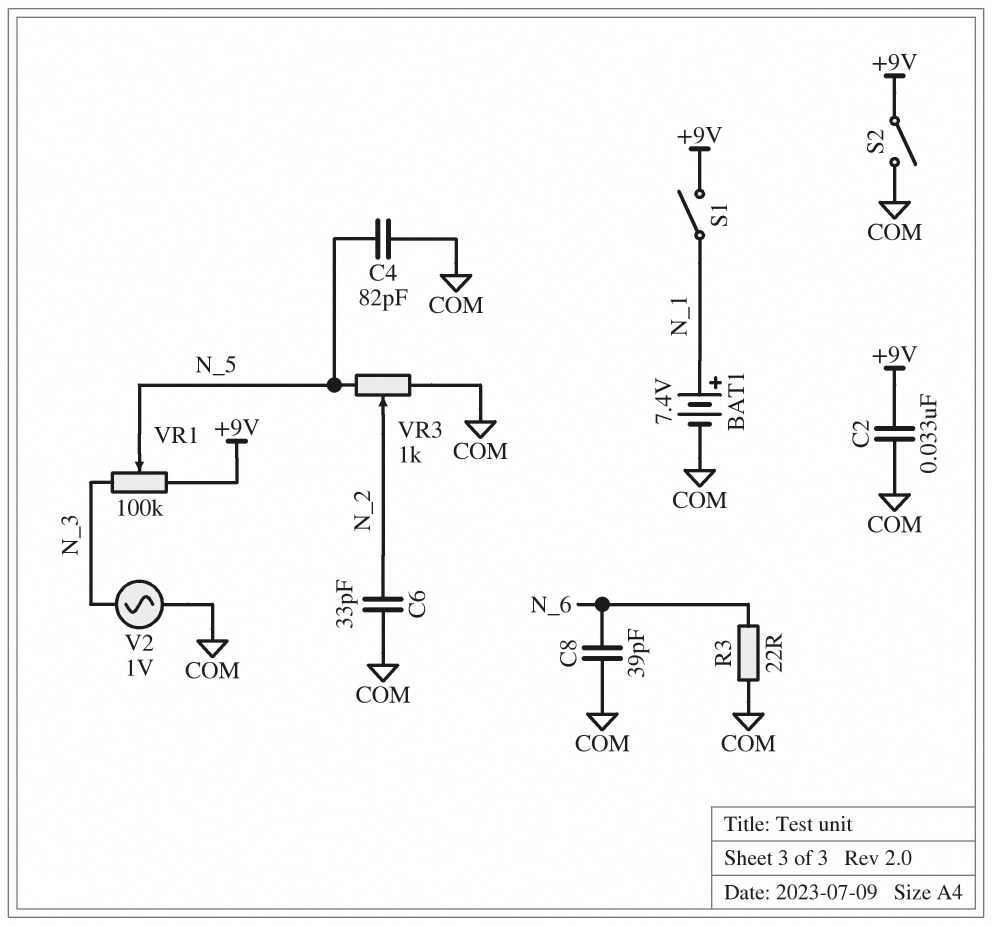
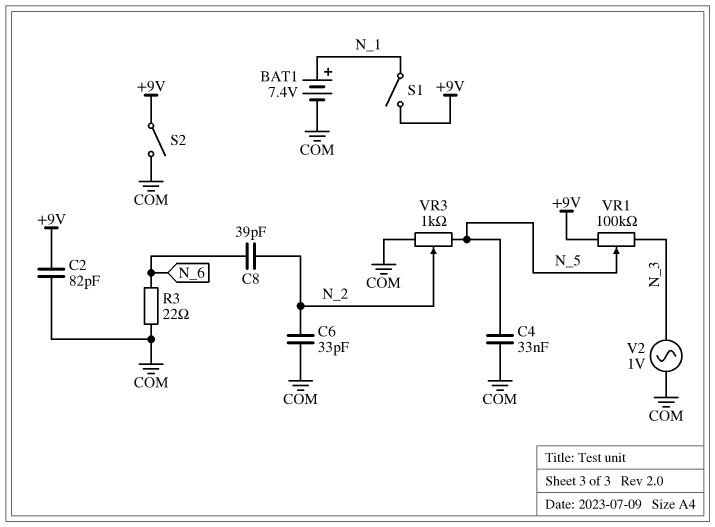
C2: 33nF (+9V, COM) -> 82pF (+9V, COM)
C4: 82pF (COM, N_5) -> 33nF (COM, N_5)
C8: 39pF (COM, N_6) -> 39pF (N_2, N_6)

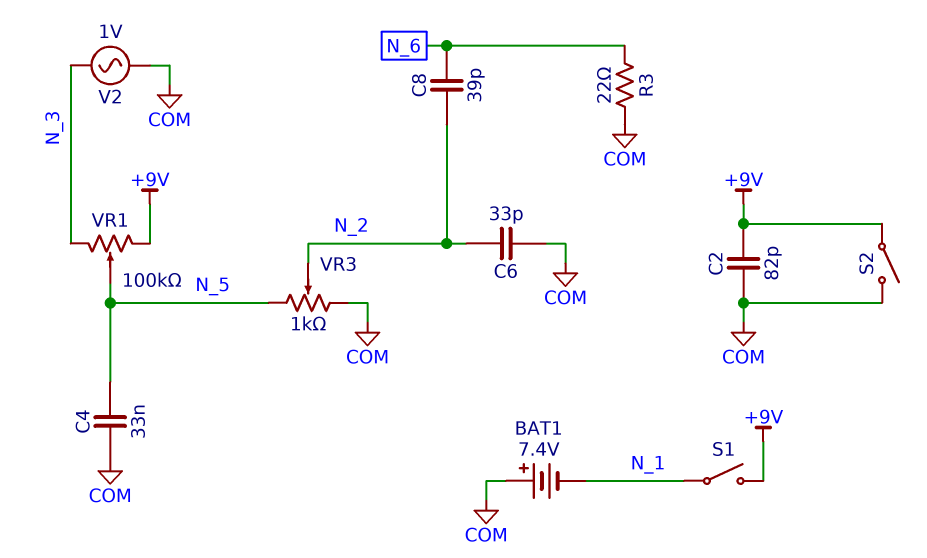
BAT1: 7.4V (plus N_1, minus COM) -> 7.4V (plus COM, minus N_1)

